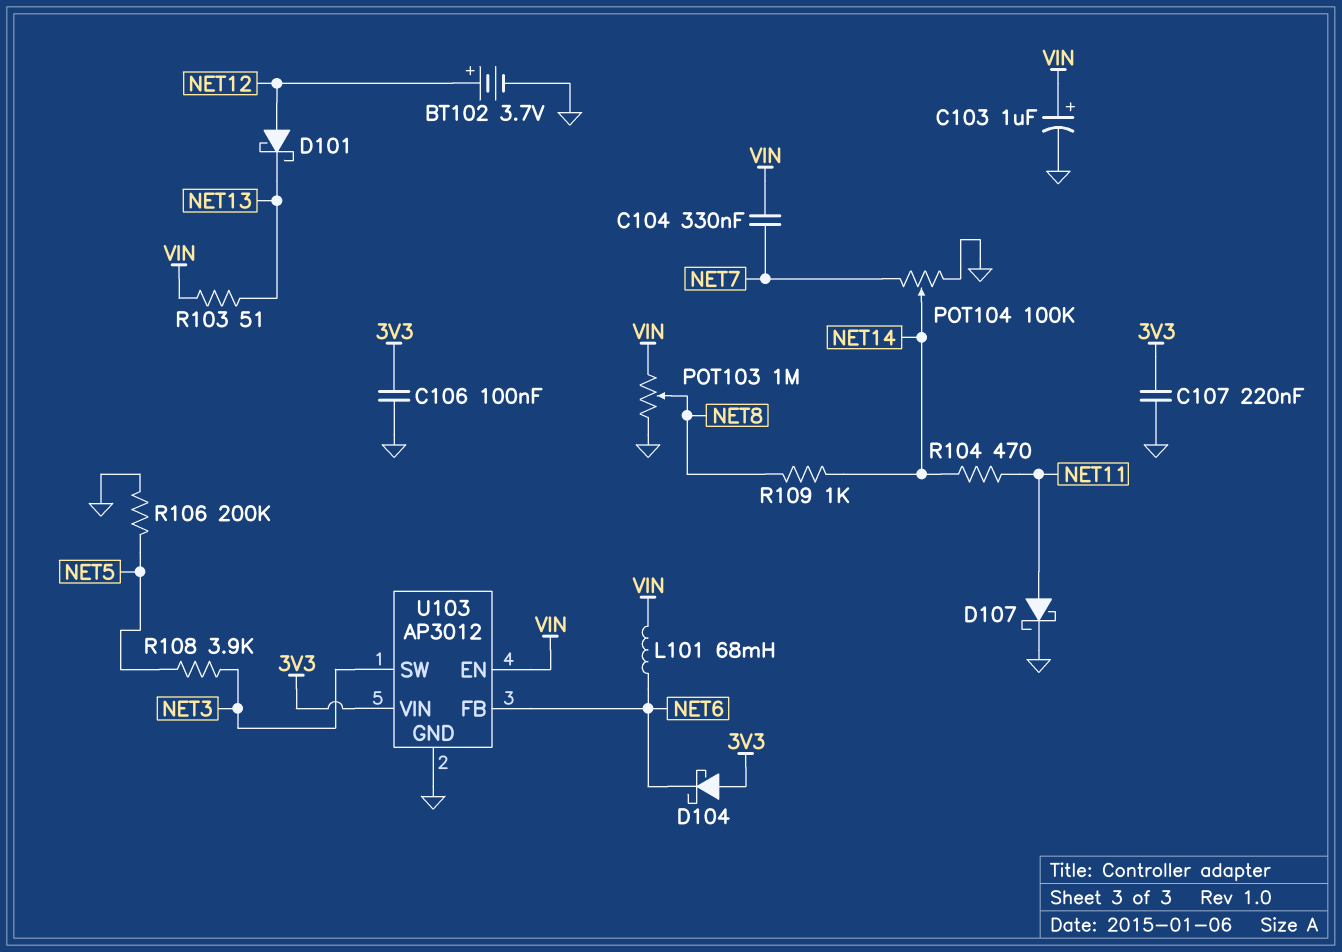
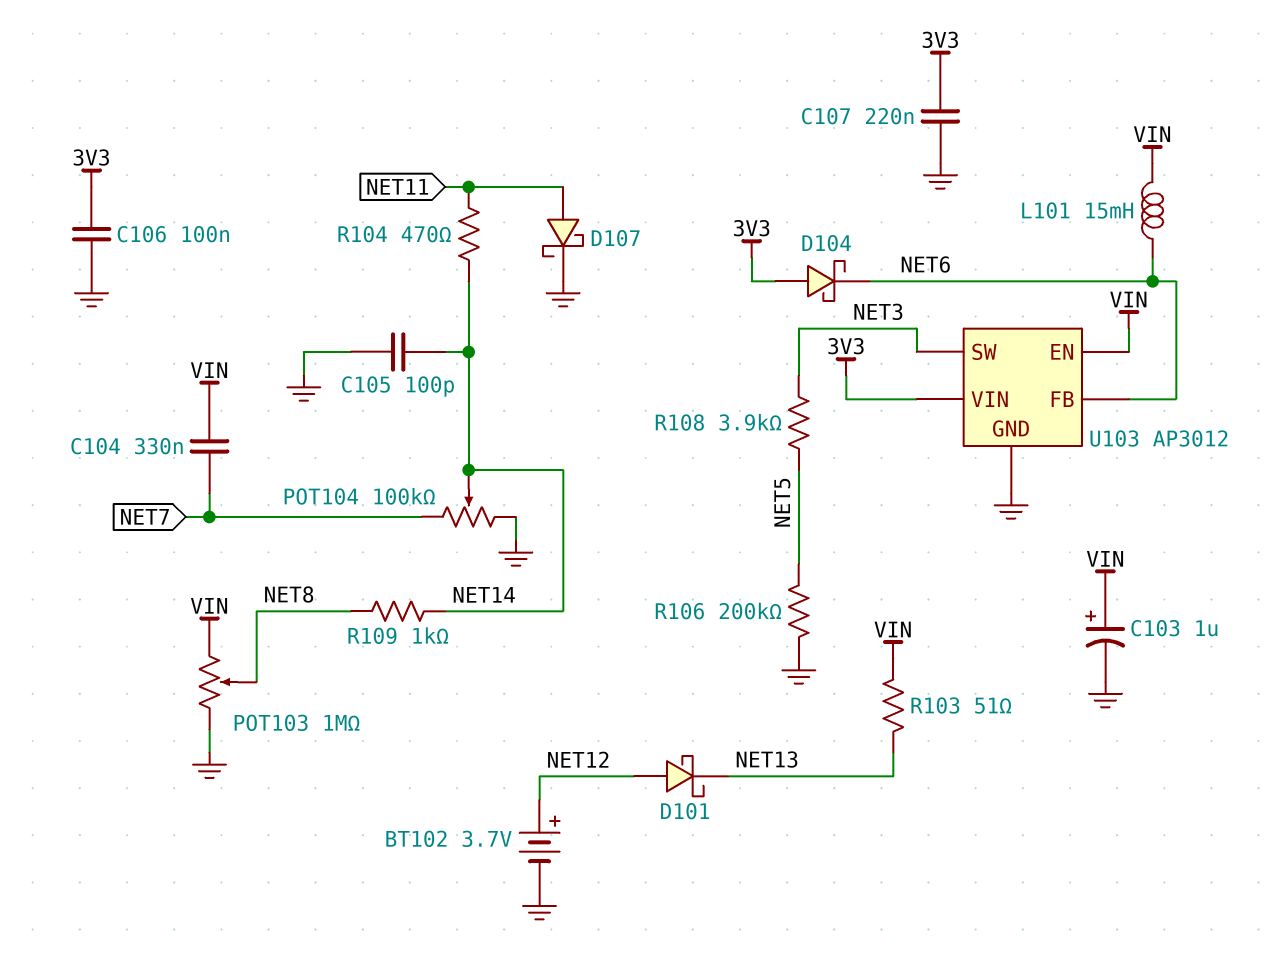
C105: none -> 100pF (GND, NET14)
L101: 68mH (NET6, VIN) -> 15mH (NET6, VIN)

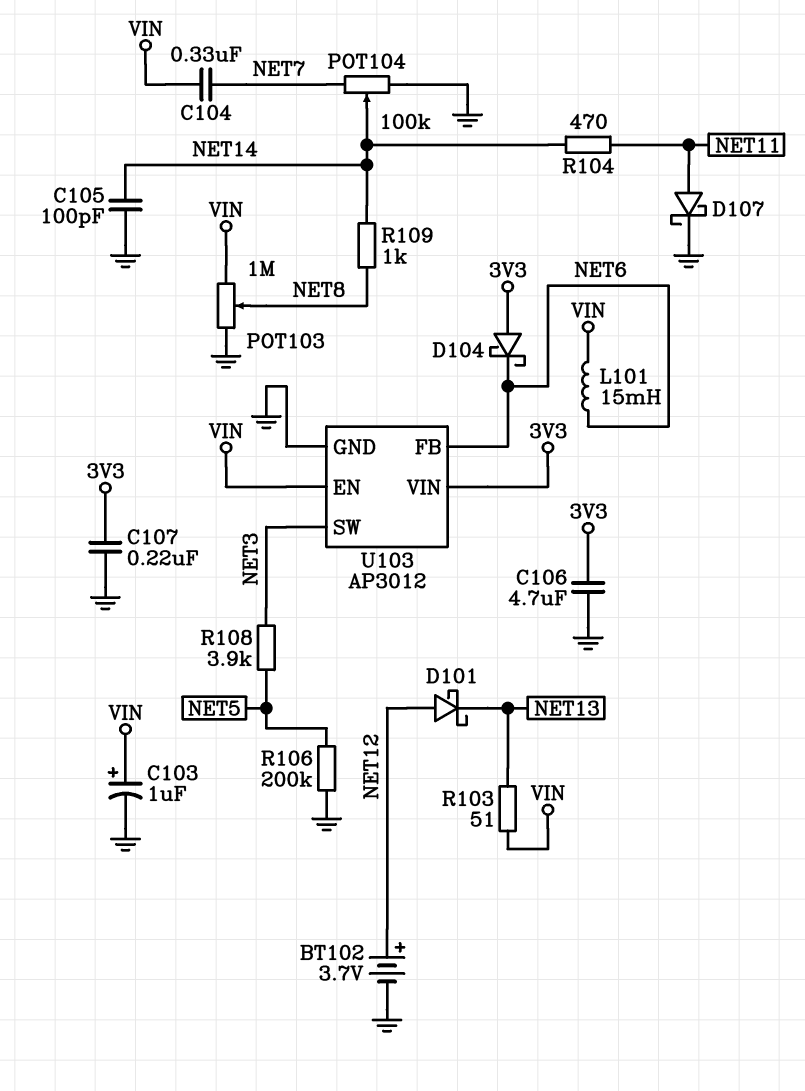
C106: 100nF (3V3, GND) -> 4.7uF (3V3, GND)

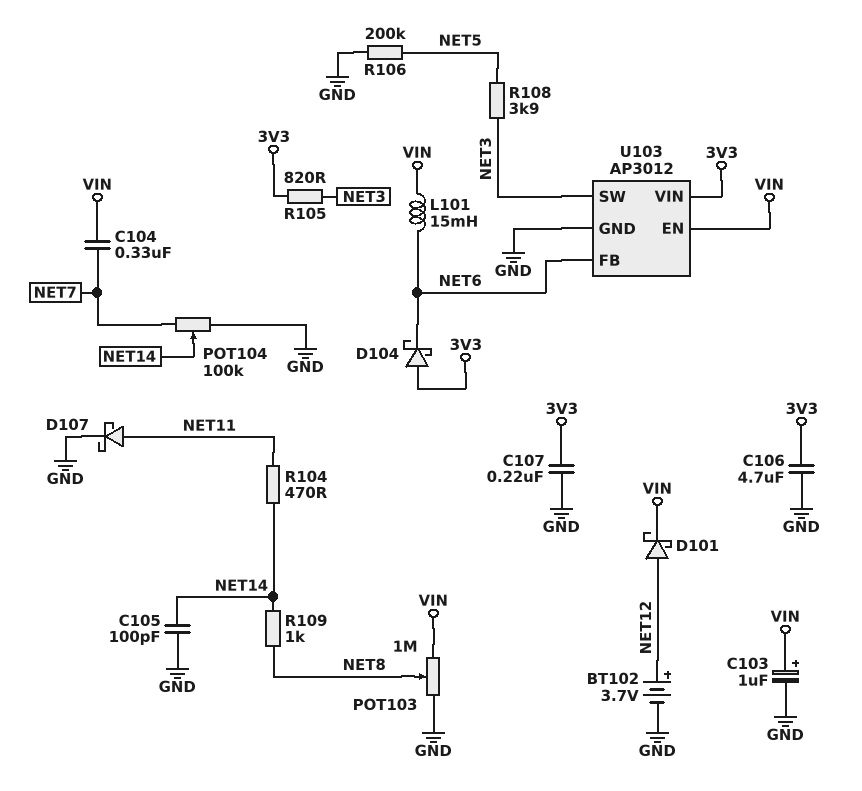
D101: schottky (A NET12, K NET13) -> schottky (A NET12, K VIN)
R103: 51 (NET13, VIN) -> none
R105: none -> 820 (3V3, NET3)

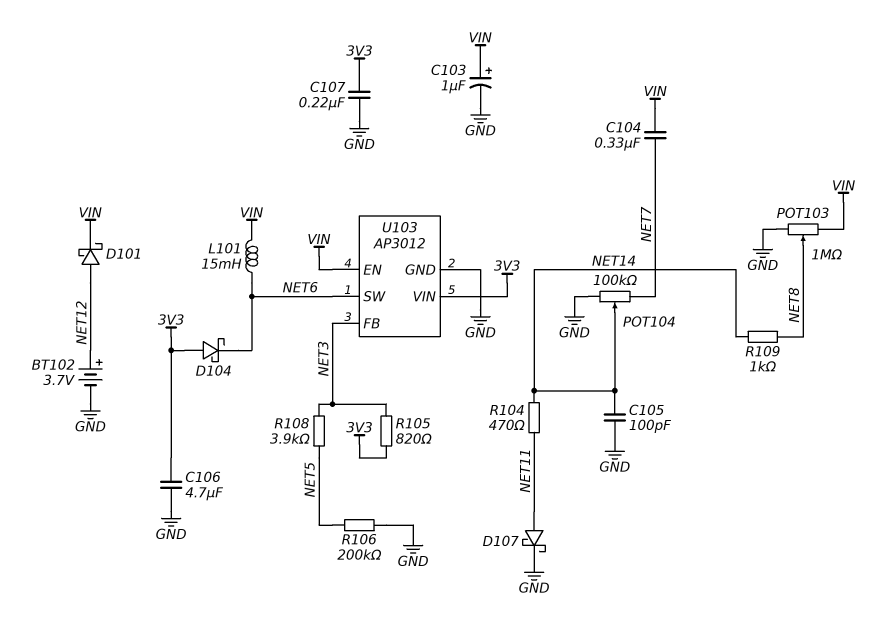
U103 pin FB: NET6 -> NET3
U103 pin SW: NET3 -> NET6

